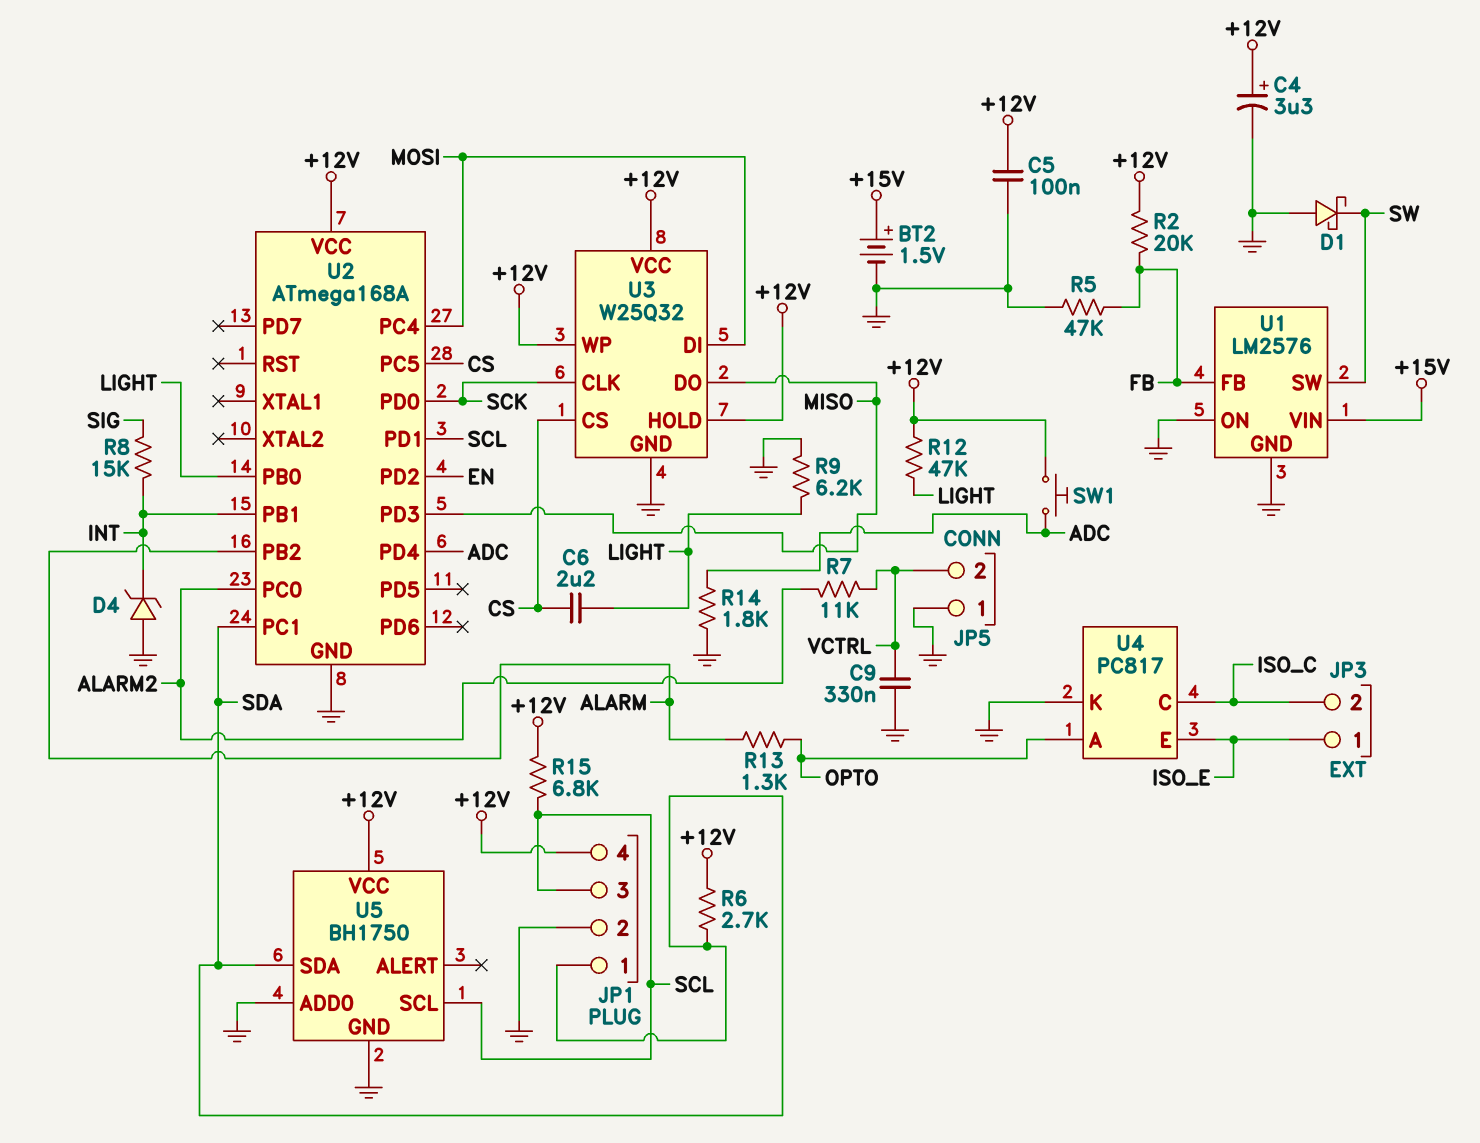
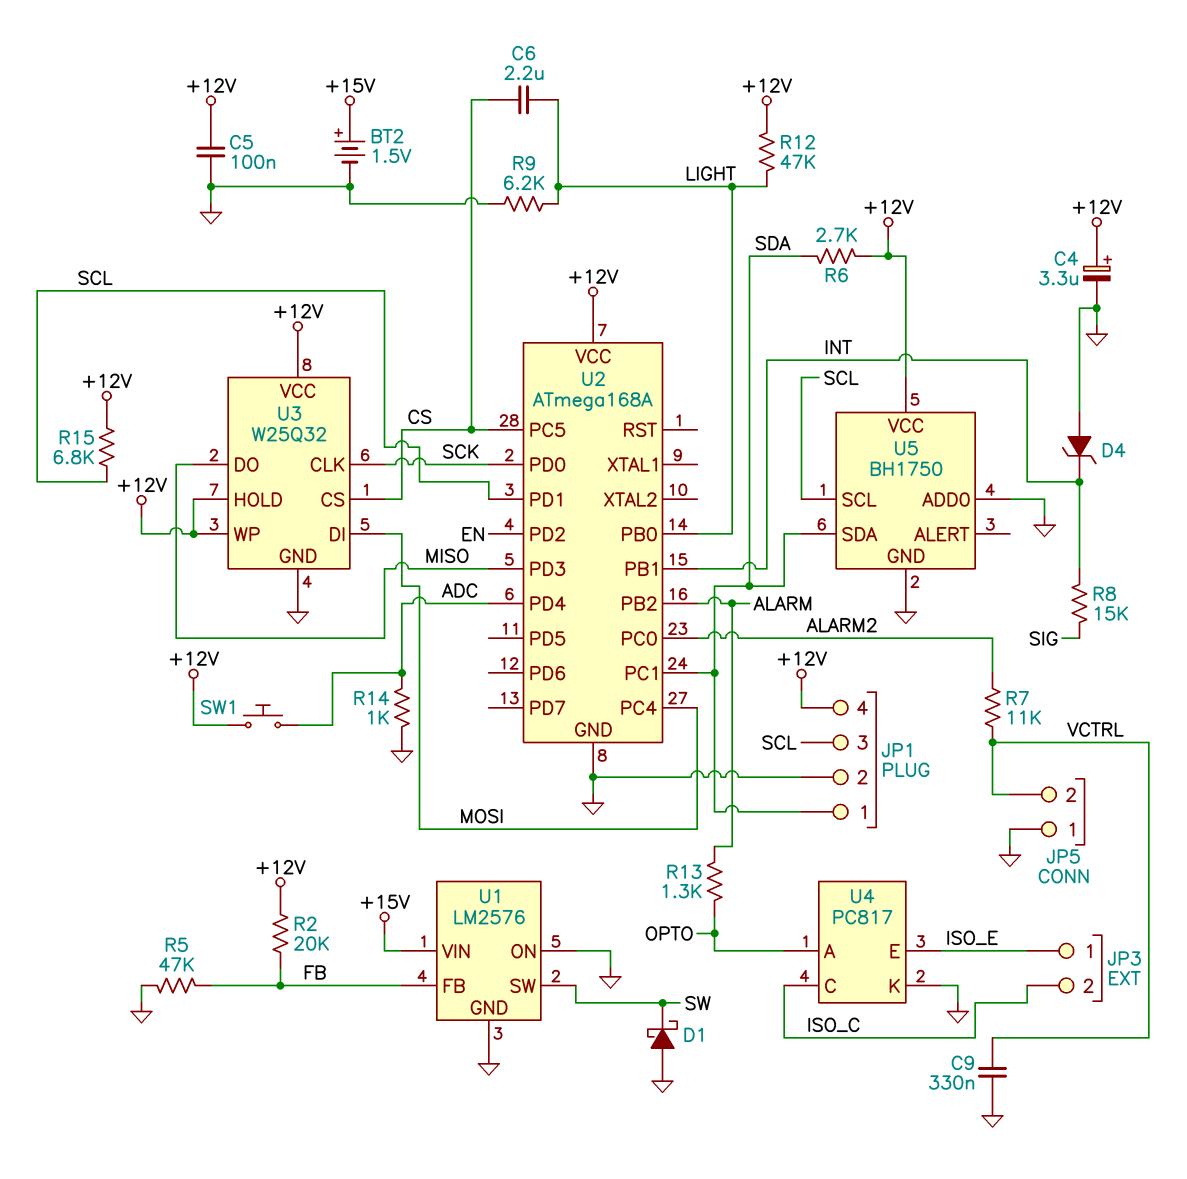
R14: 1.8k (ADC, GND) -> 1k (ADC, GND)

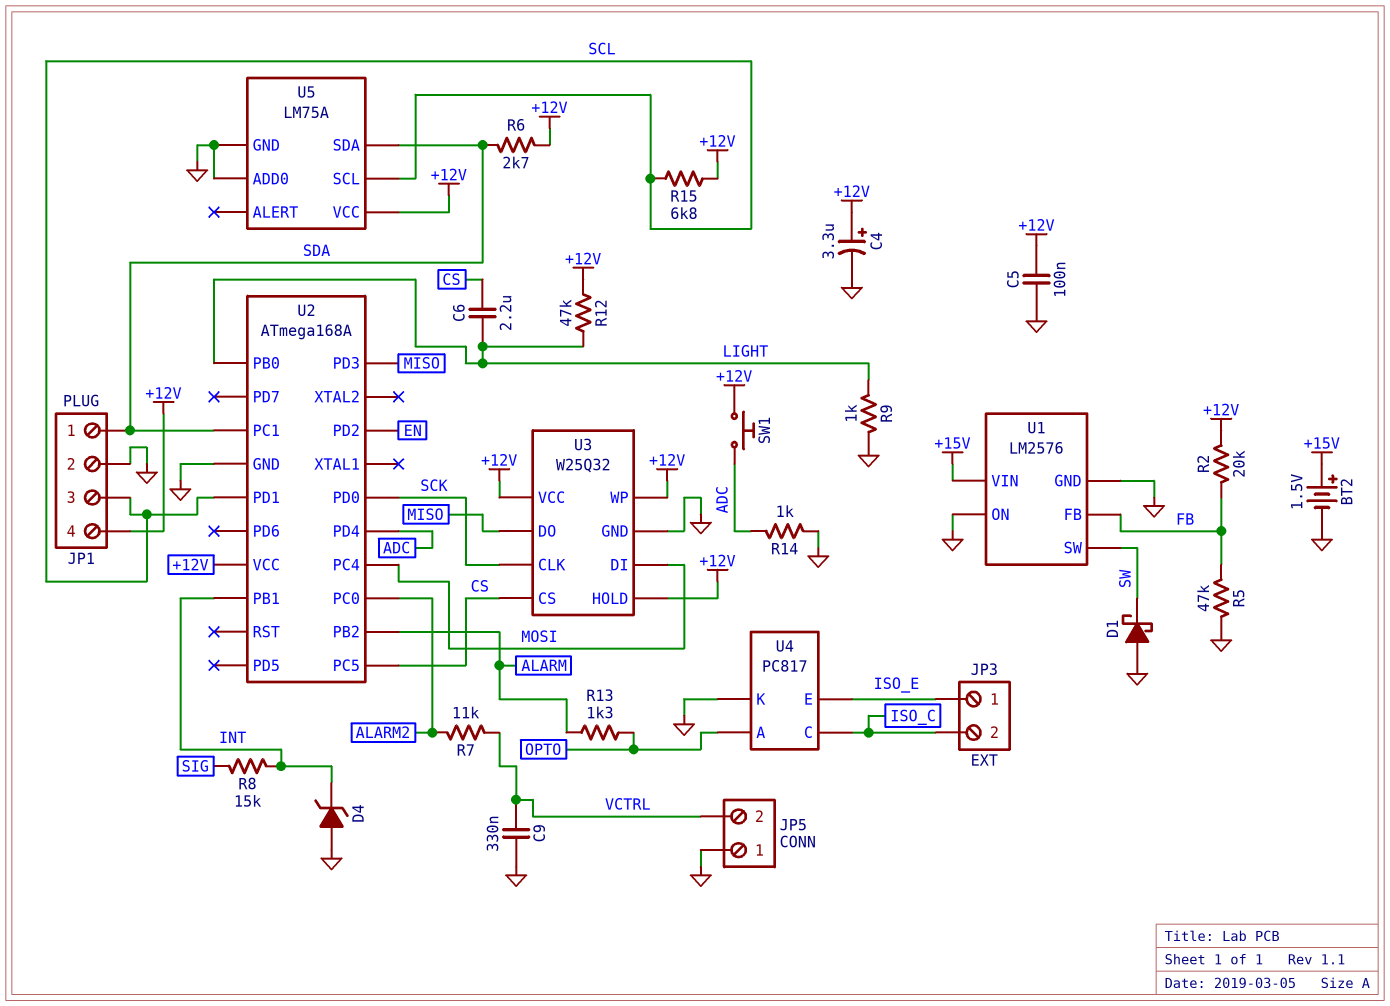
R9: 6.2k (GND, LIGHT) -> 1k (GND, LIGHT)
U5: BH1750 -> LM75A

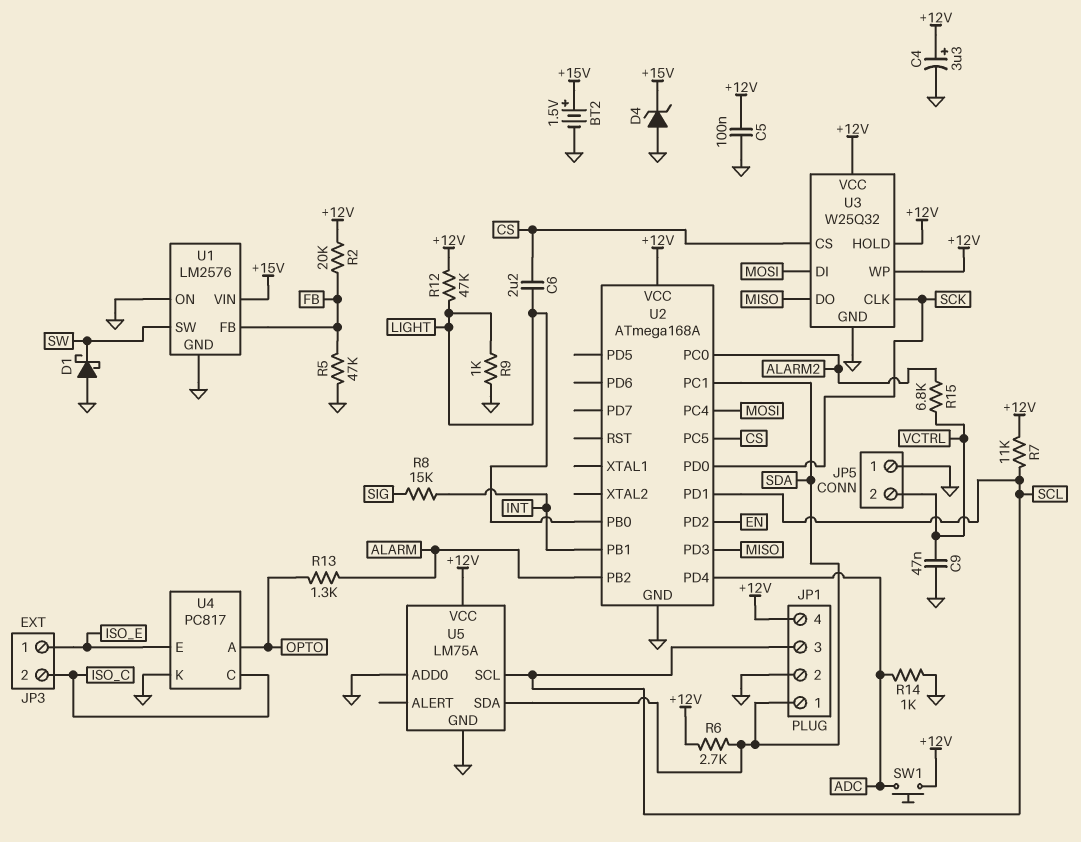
C9: 330nF (GND, VCTRL) -> 47nF (GND, VCTRL)
D4: zener (A GND, K INT) -> zener (A GND, K +15V)
R7: 11k (ALARM2, VCTRL) -> 11k (+12V, SCL)
R15: 6.8k (+12V, SCL) -> 6.8k (ALARM2, VCTRL)

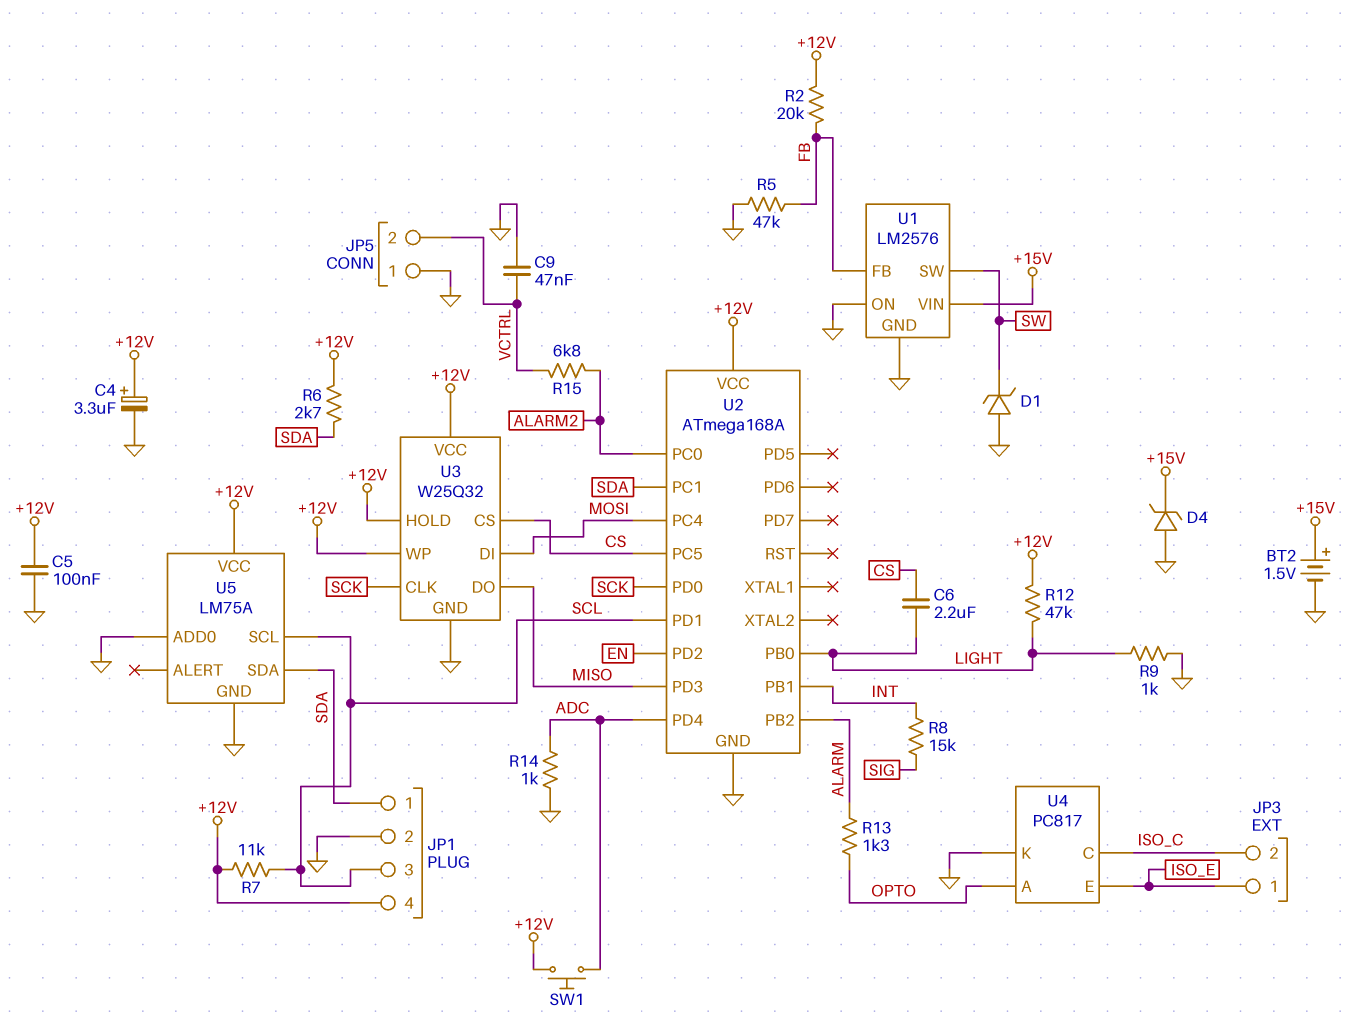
D1: schottky (A GND, K SW) -> zener (A GND, K SW)

